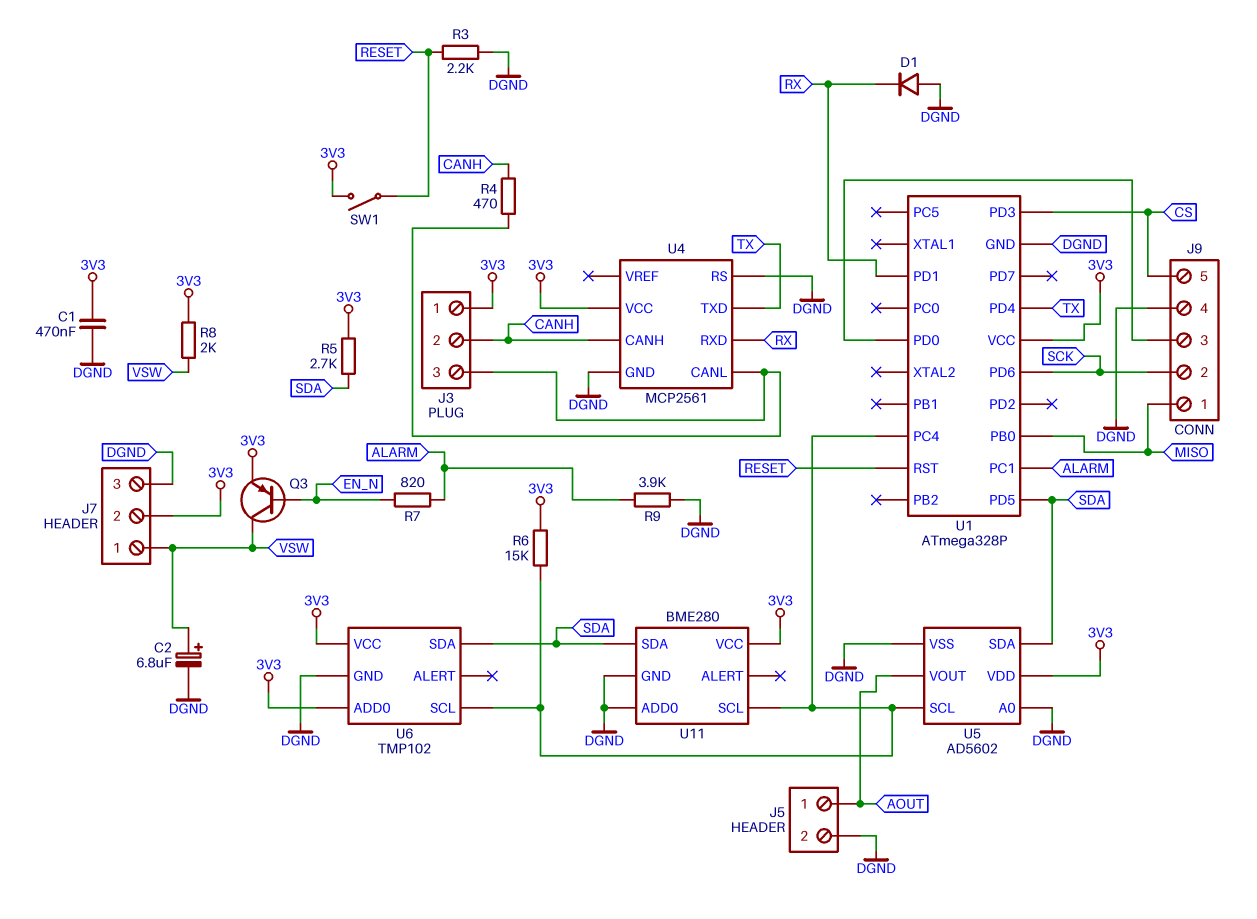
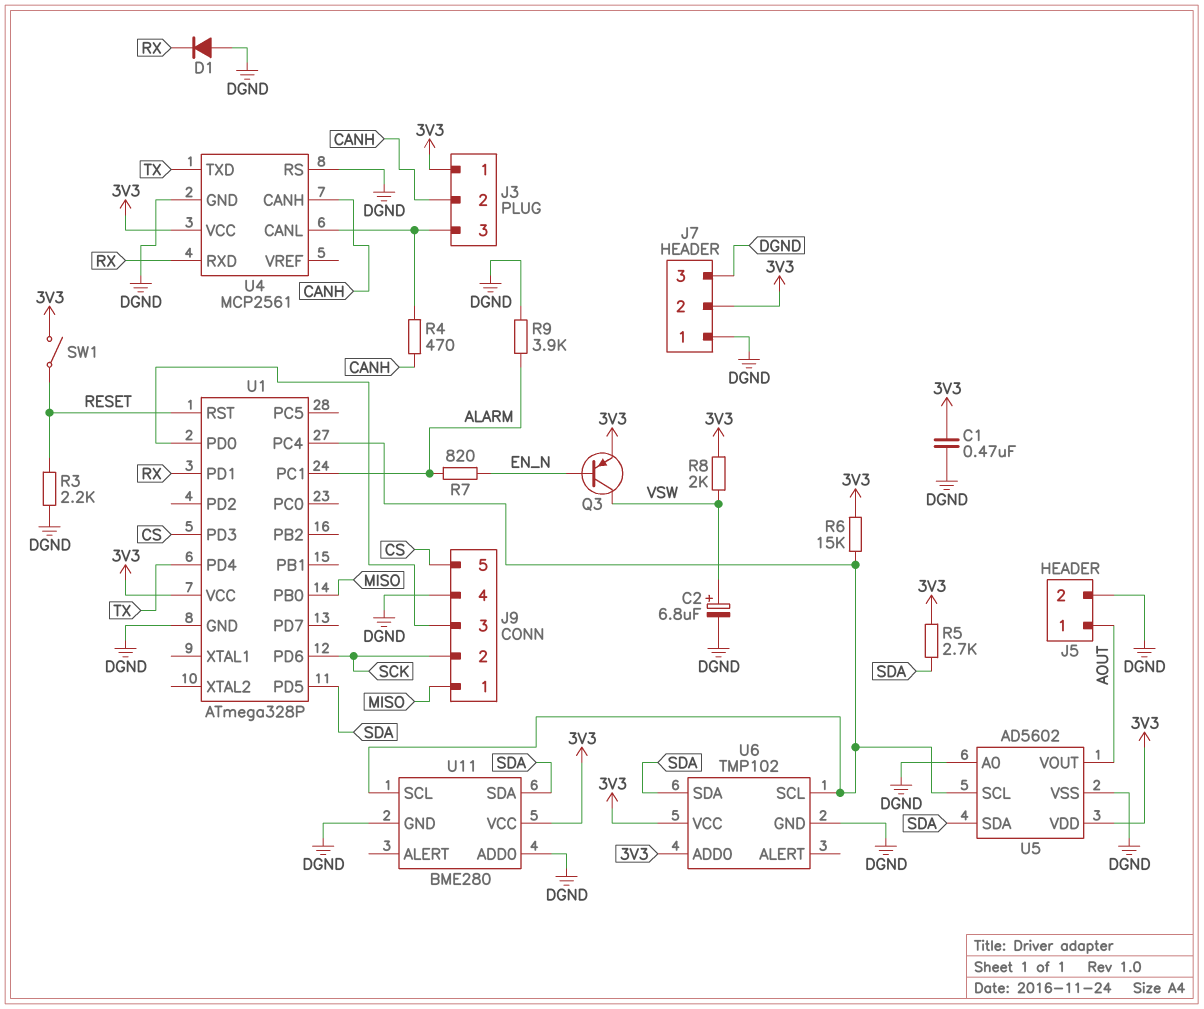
J7 pin 1: VSW -> DGND

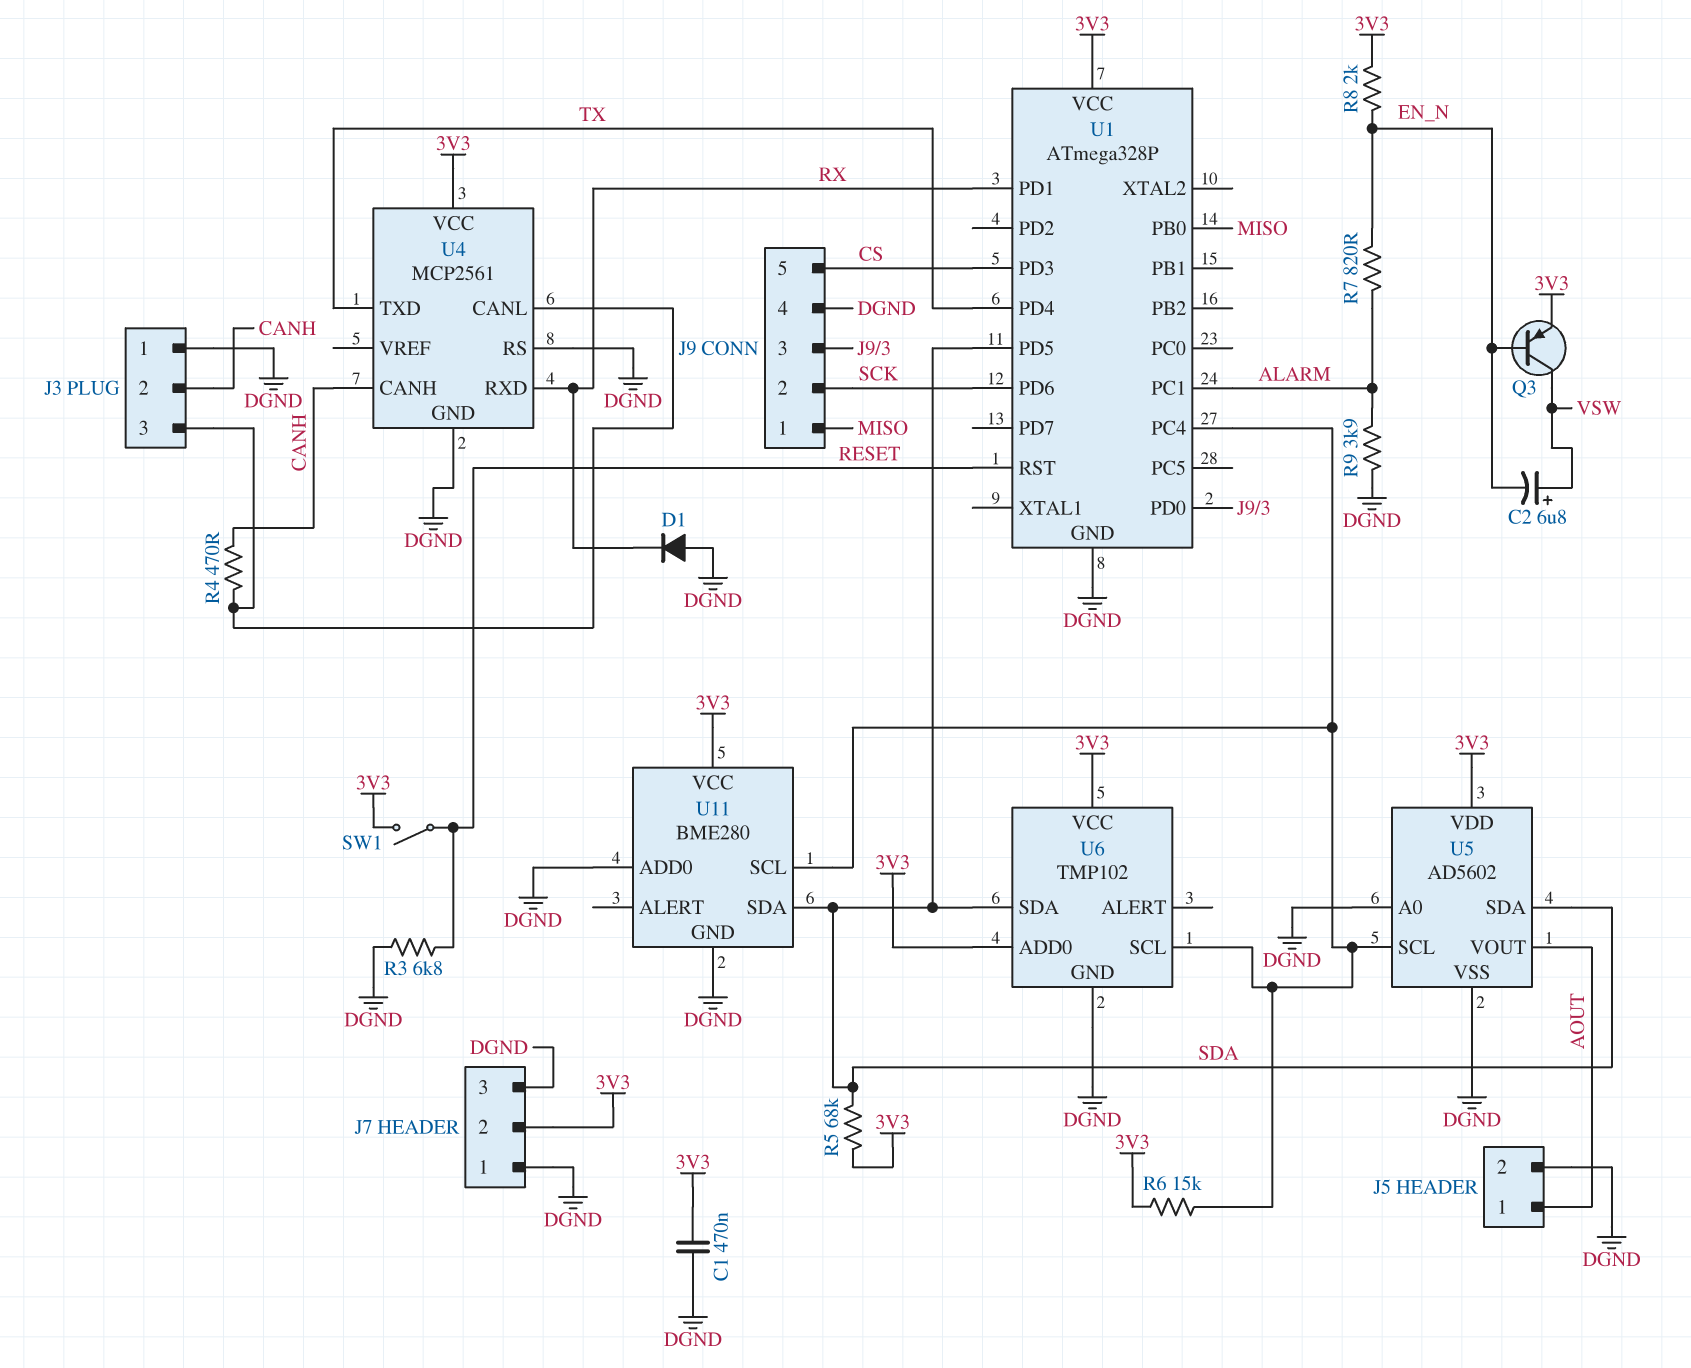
C2: 6.8uF (plus VSW, minus DGND) -> 6.8uF (plus VSW, minus EN_N)
J3 pin 1: 3V3 -> DGND
R3: 2.2k (DGND, RESET) -> 6.8k (DGND, RESET)
R5: 2.7k (3V3, SDA) -> 68k (3V3, SDA)
R8: 2k (3V3, VSW) -> 2k (3V3, EN_N)

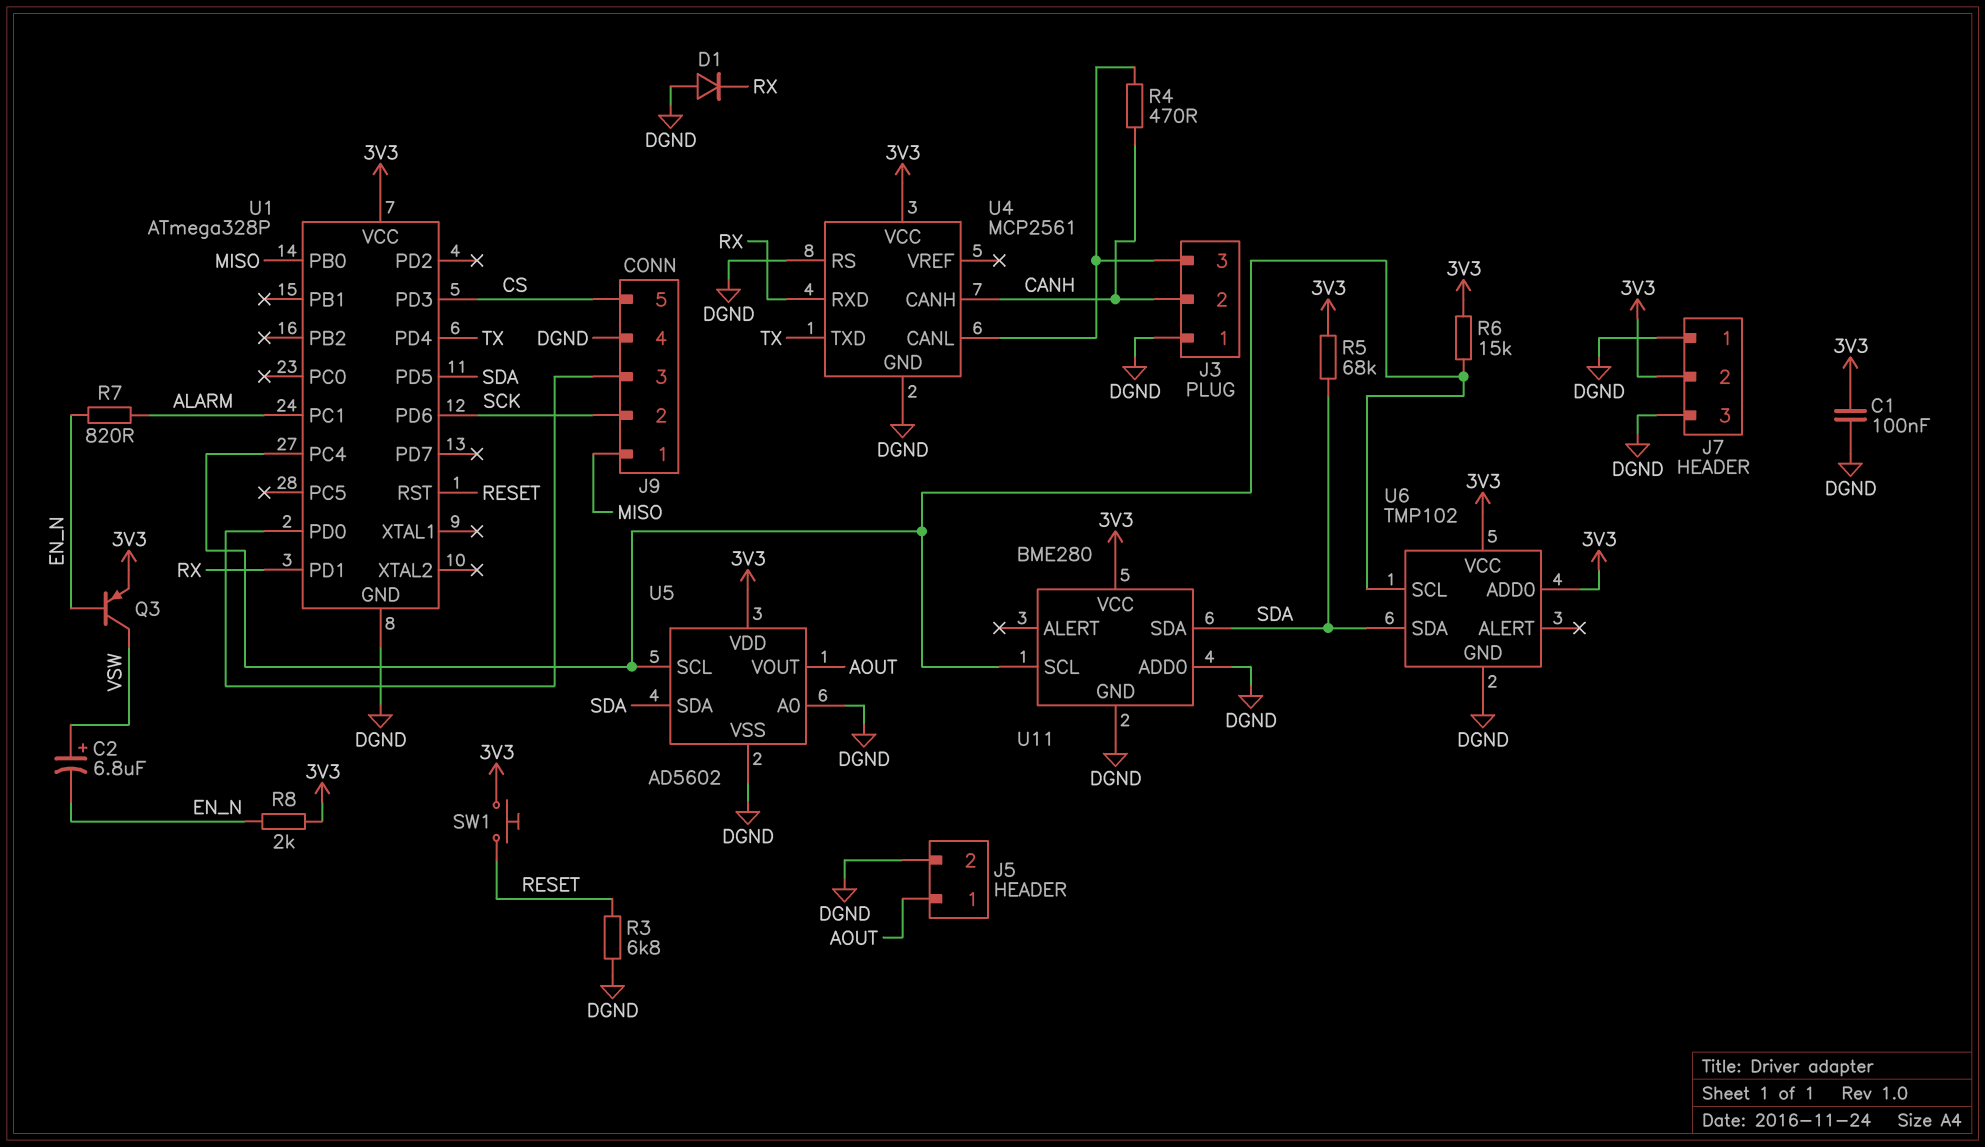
C1: 470nF (3V3, DGND) -> 100nF (3V3, DGND)
R9: 3.9k (ALARM, DGND) -> none
SW1: switch (3V3, RESET) -> button (3V3, RESET)

